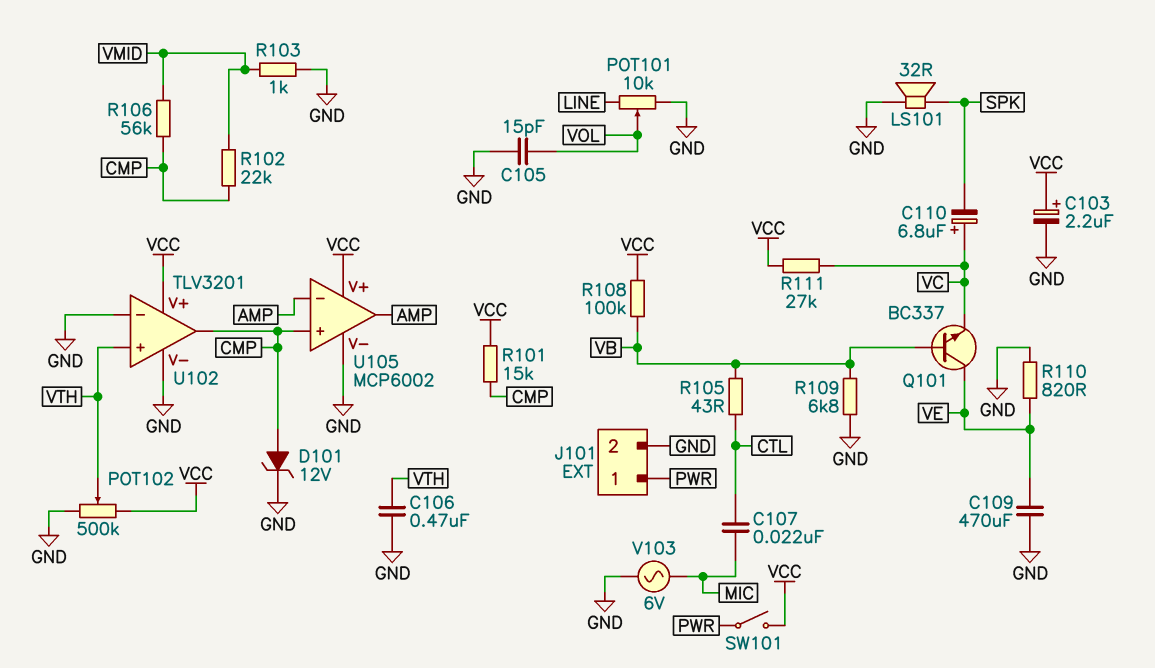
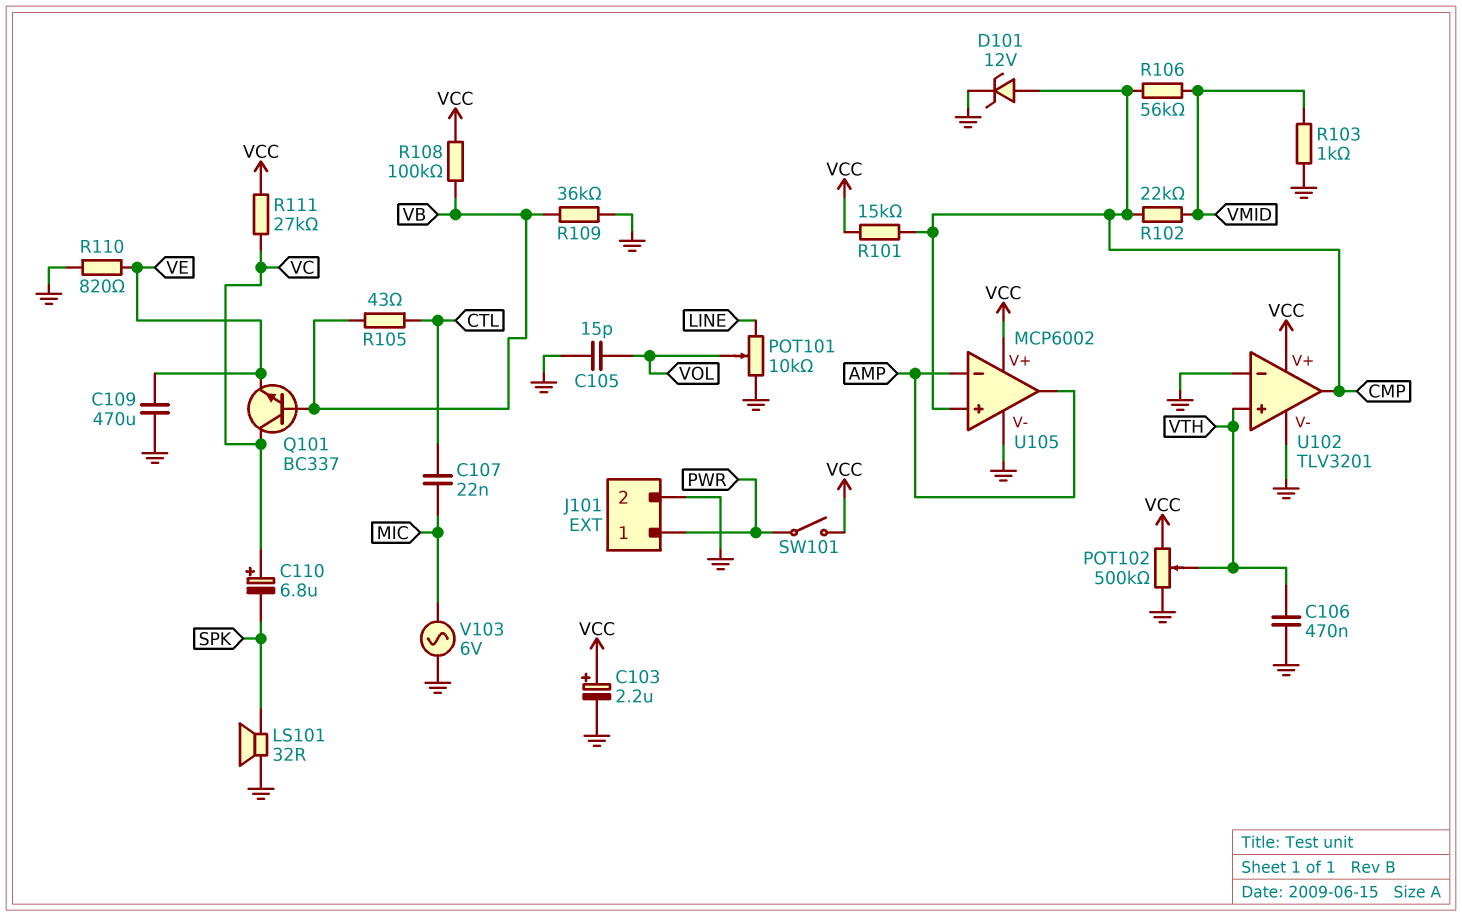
Q101: NPN BC337 (B VB, C VE, E VC) -> NPN BC337 (B VB, C VC, E VE)
R109: 6.8k (GND, VB) -> 36k (GND, VB)

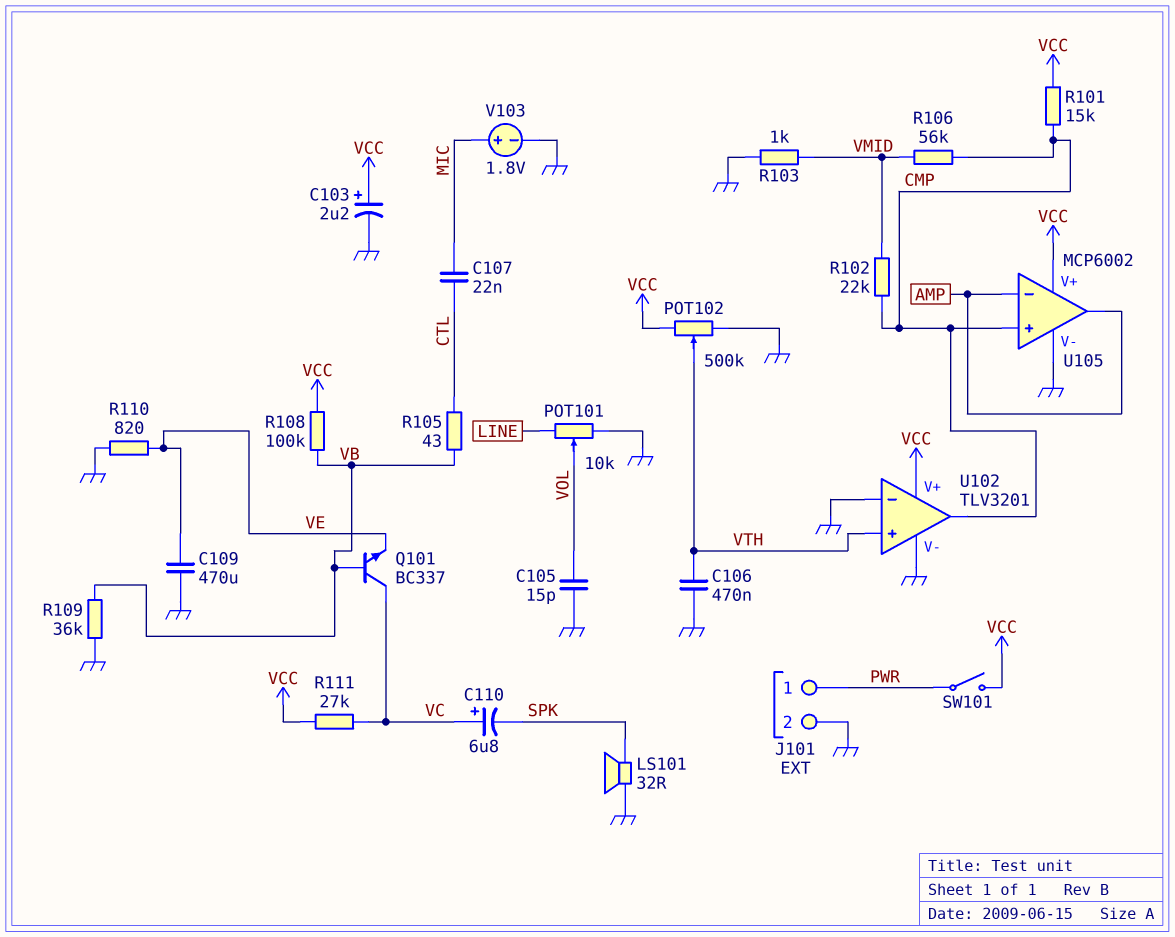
D101: zener 12V (A CMP, K GND) -> none
V103: AC 6V (GND, MIC) -> 1.8V (plus MIC, minus GND)

